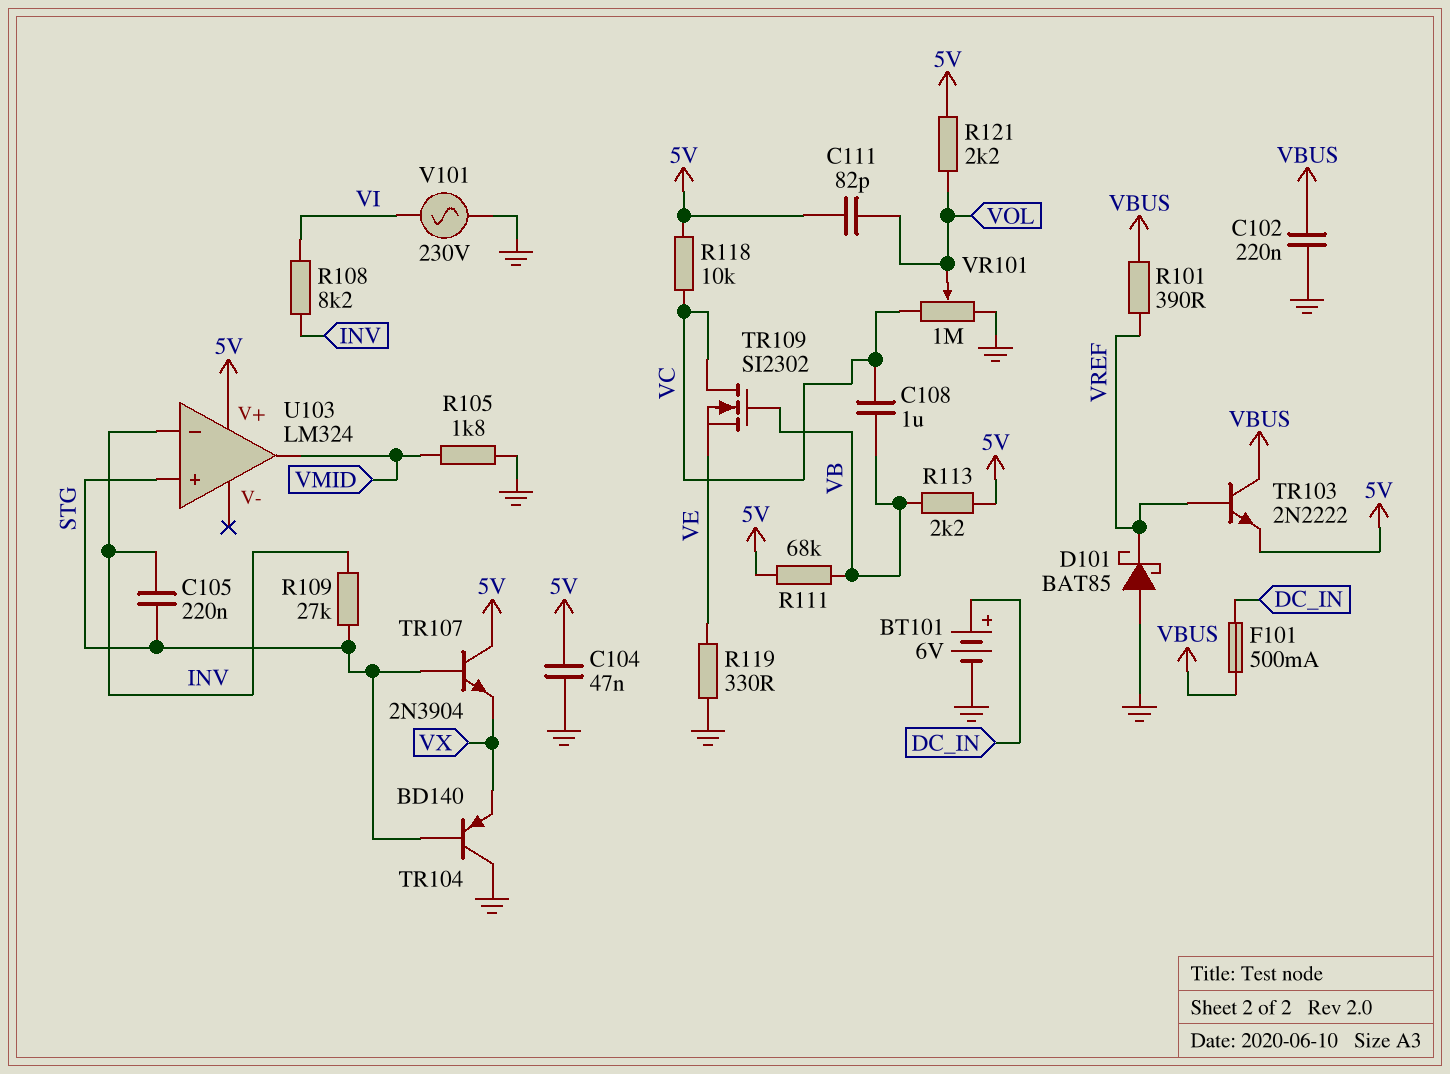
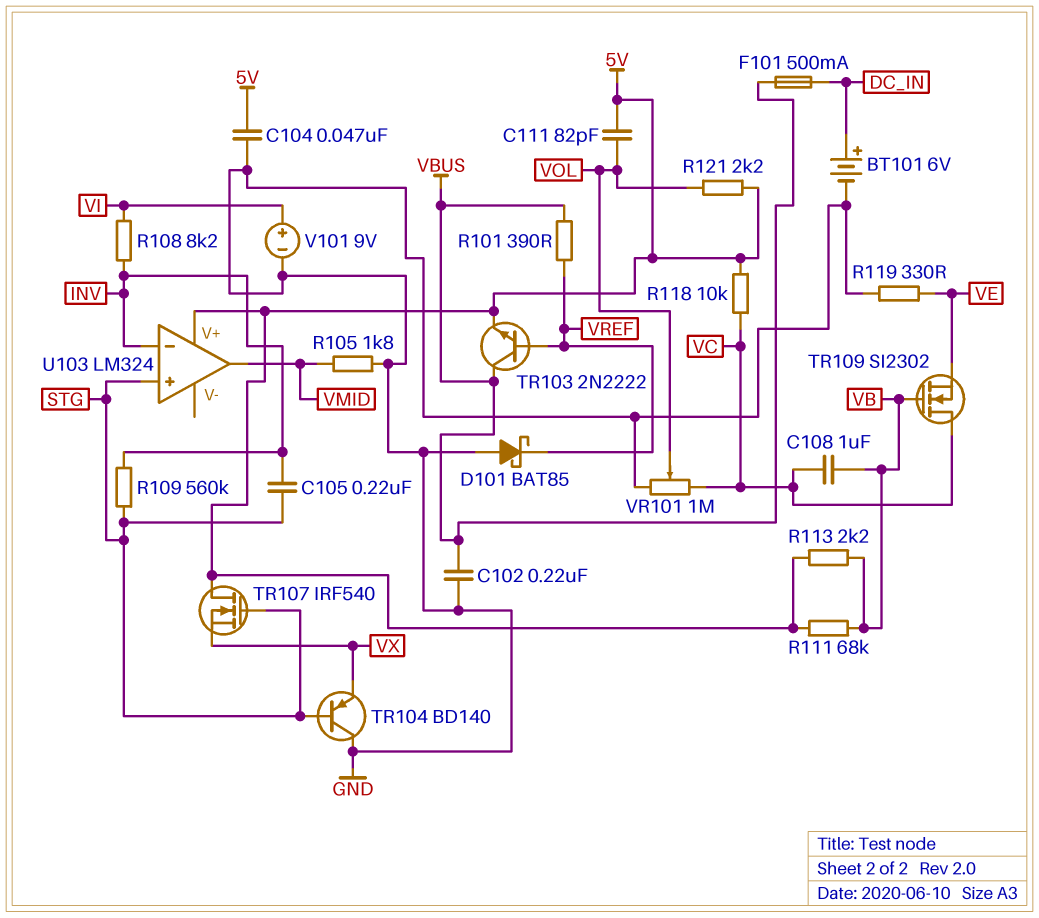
R109: 27k (INV, STG) -> 560k (INV, STG)
TR107: NPN 2N3904 (B STG, C 5V, E VX) -> NMOS IRF540 (G STG, D 5V, S VX)
V101: AC 230V (GND, VI) -> 9V (plus VI, minus GND)

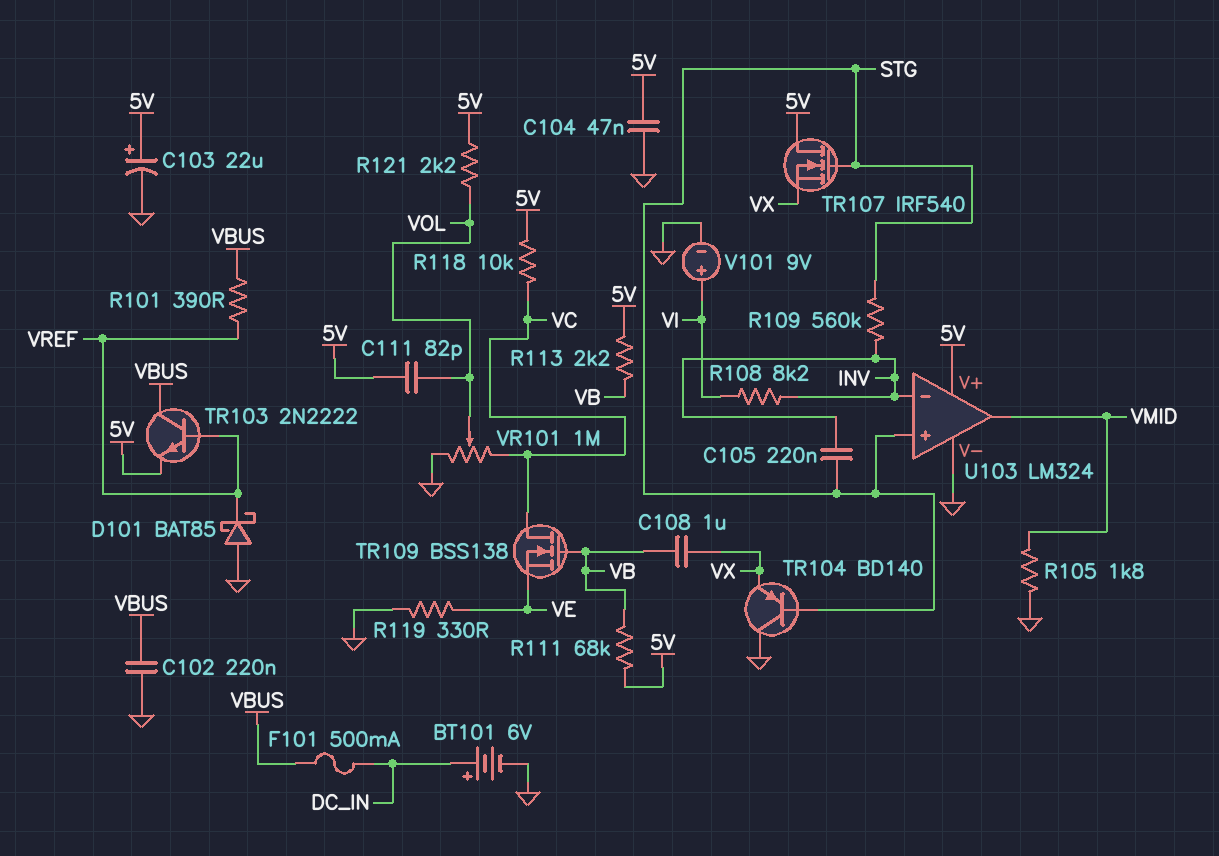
C103: none -> 22uF (plus 5V, minus GND)
C108: 1uF (VB, VC) -> 1uF (VB, VX)
TR109: NMOS SI2302 (G VB, D VC, S VE) -> NMOS BSS138 (G VB, D VC, S VE)
U103 pin V-: none -> GND

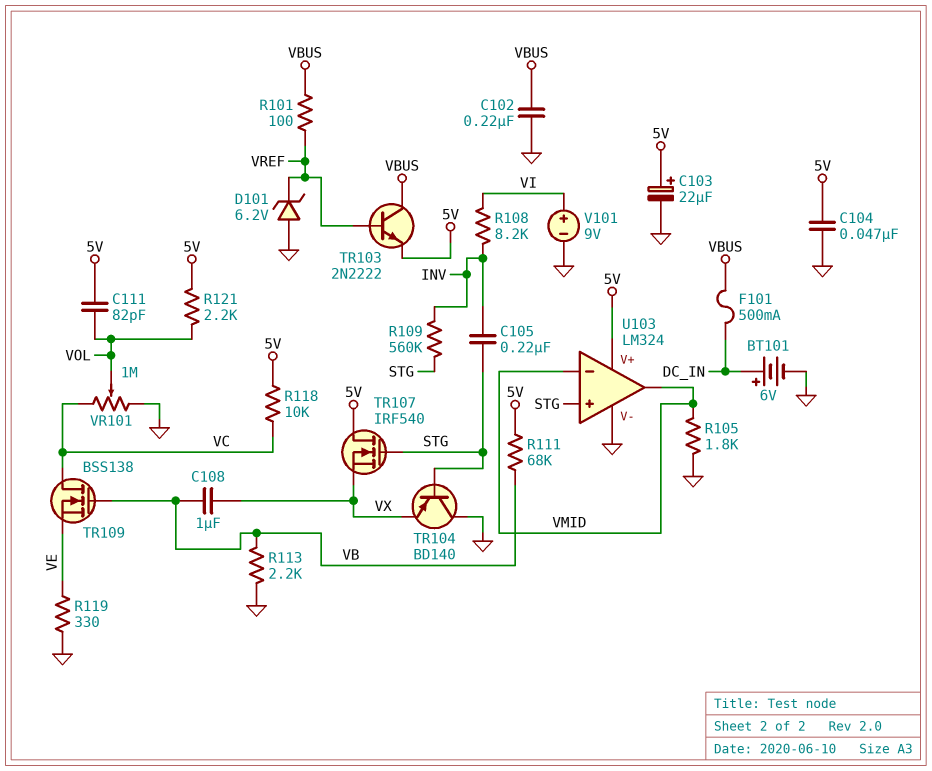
D101: schottky BAT85 (A GND, K VREF) -> zener 6.2V (A GND, K VREF)
R101: 390 (VBUS, VREF) -> 100 (VBUS, VREF)
R113: 2.2k (5V, VB) -> 2.2k (GND, VB)
U103 pin in-: INV -> VMID

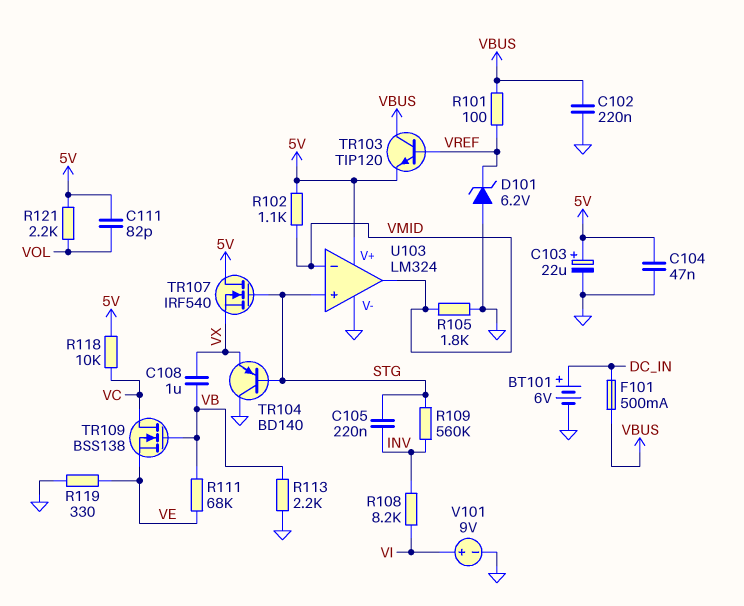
R102: none -> 1.1k (5V, VMID)
R111: 68k (5V, VB) -> 68k (VB, VE)
TR103: NPN 2N2222 (B VREF, C VBUS, E 5V) -> NPN TIP120 (B VREF, C VBUS, E 5V)
VR101: 1M (GND, VC, wiper VOL) -> none

